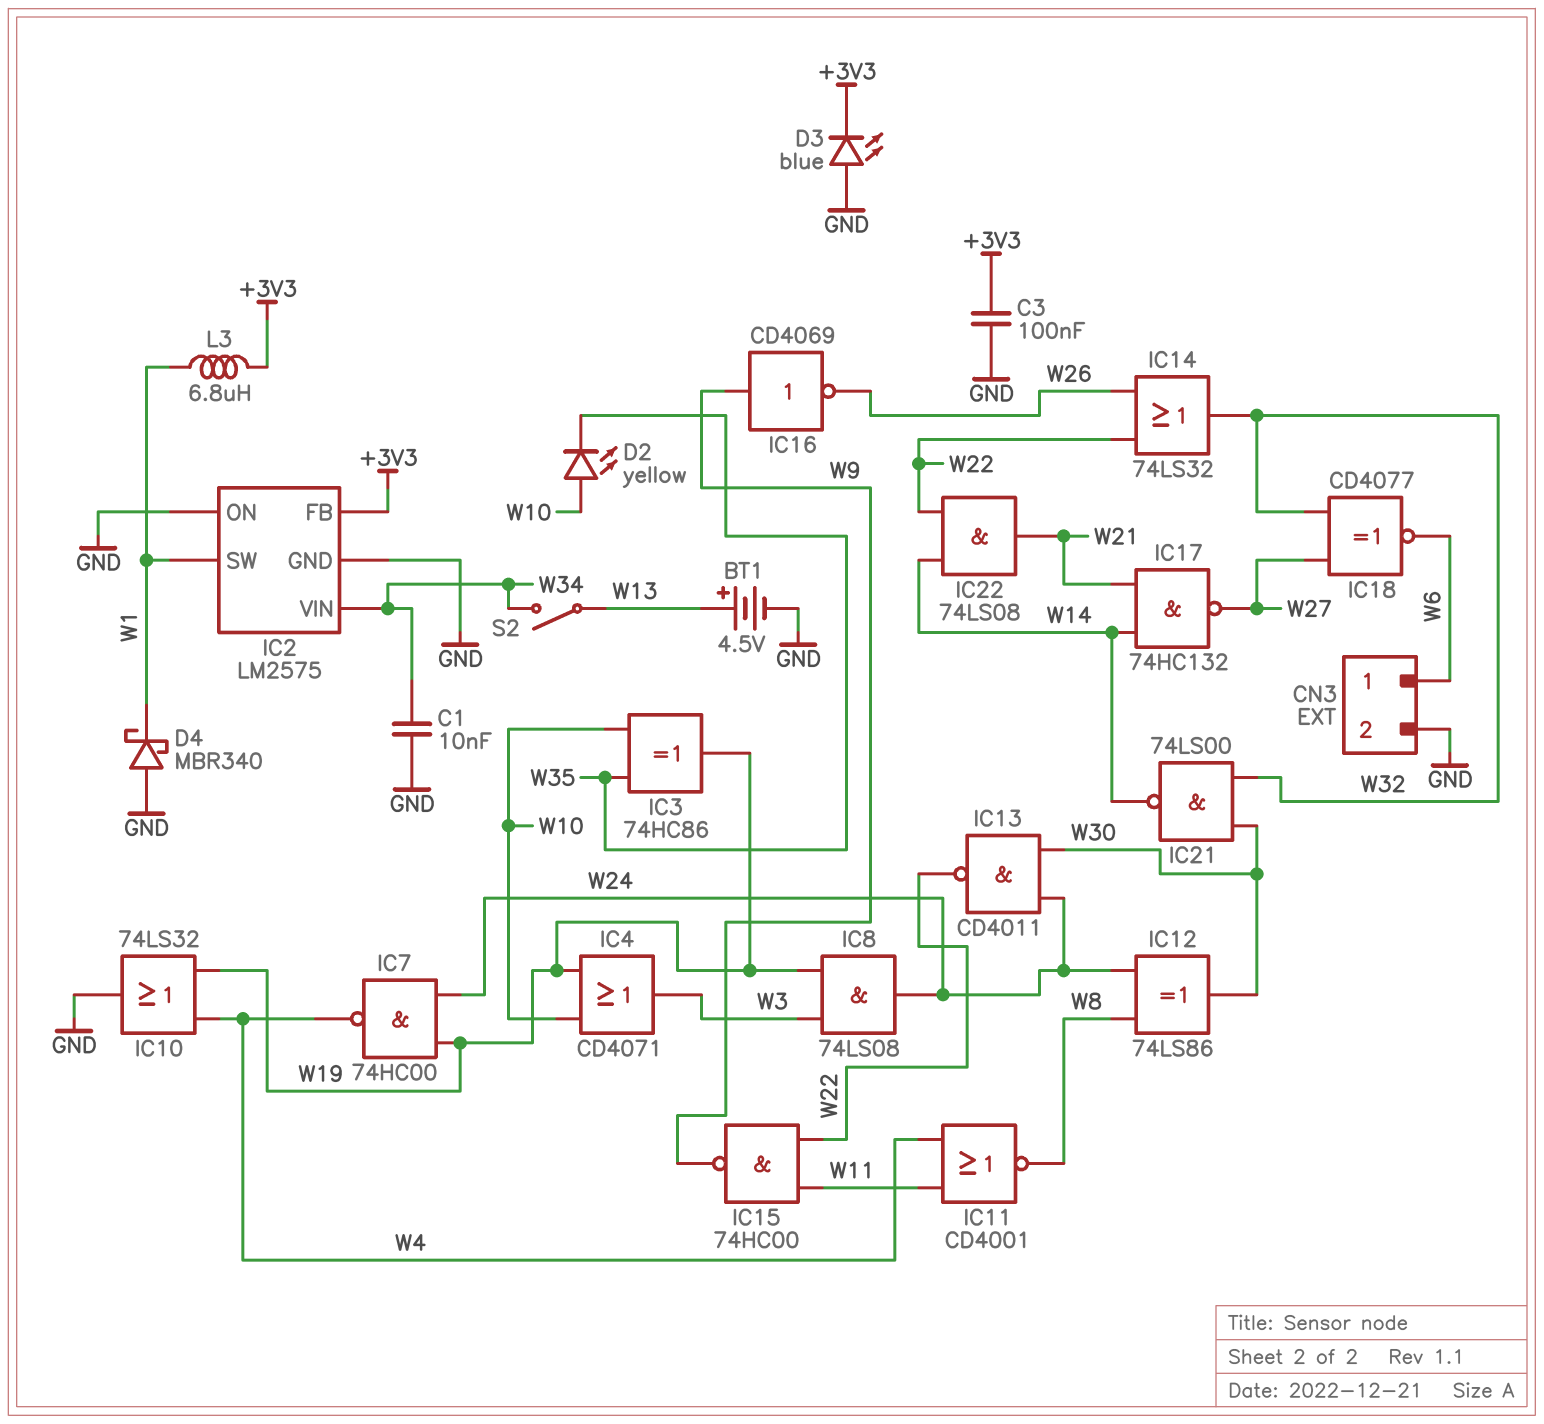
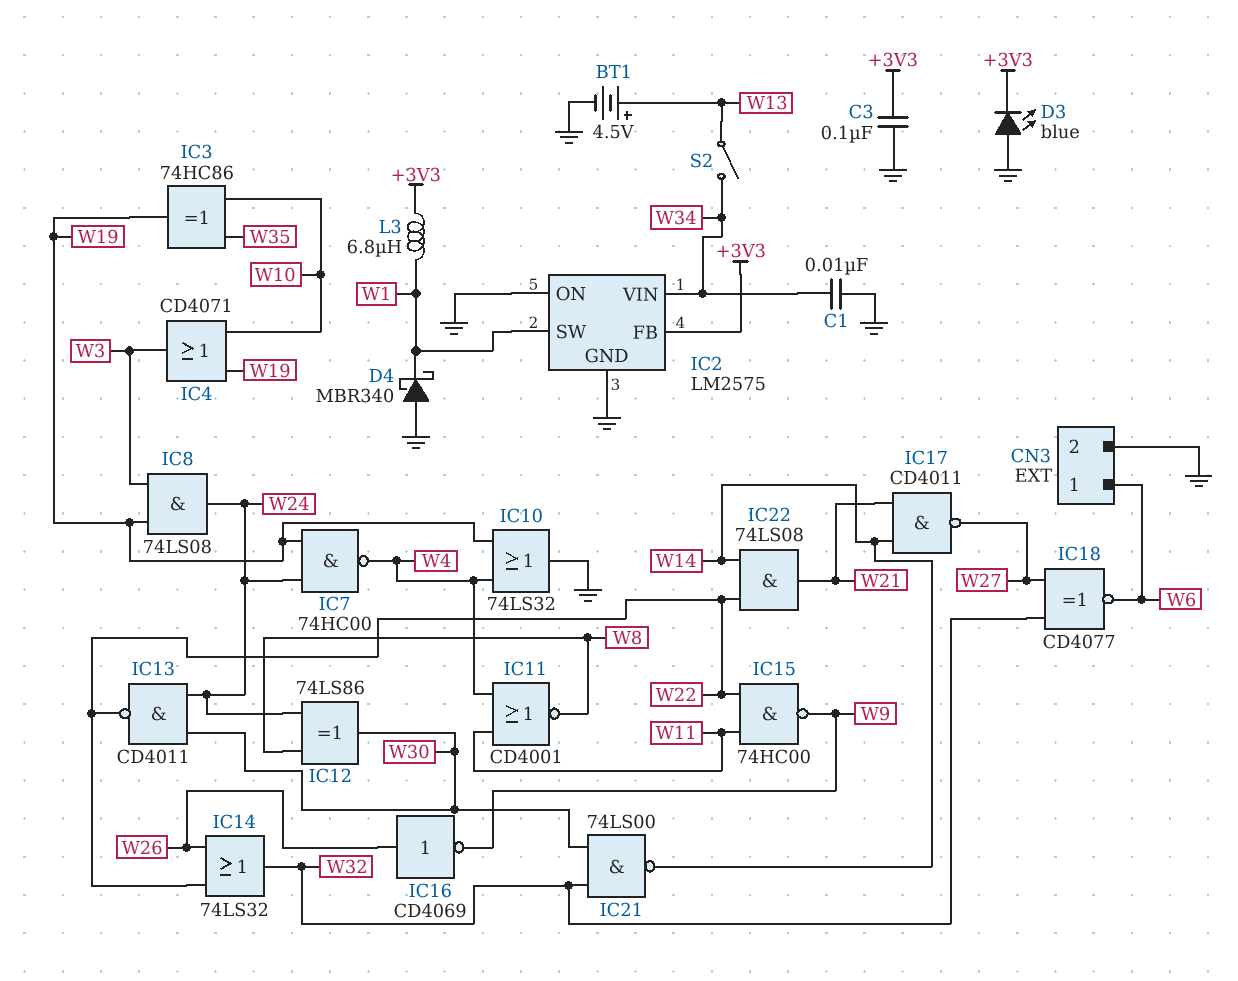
D2: LED yellow (A W10, K W35) -> none
IC16: NOT CD4069 (in W9, out W26) -> NOT CD4069 (in W26, out W9)
IC17: NAND 74HC132 (in W14, in W21, out W27) -> NAND CD4011 (in W14, in W21, out W27)

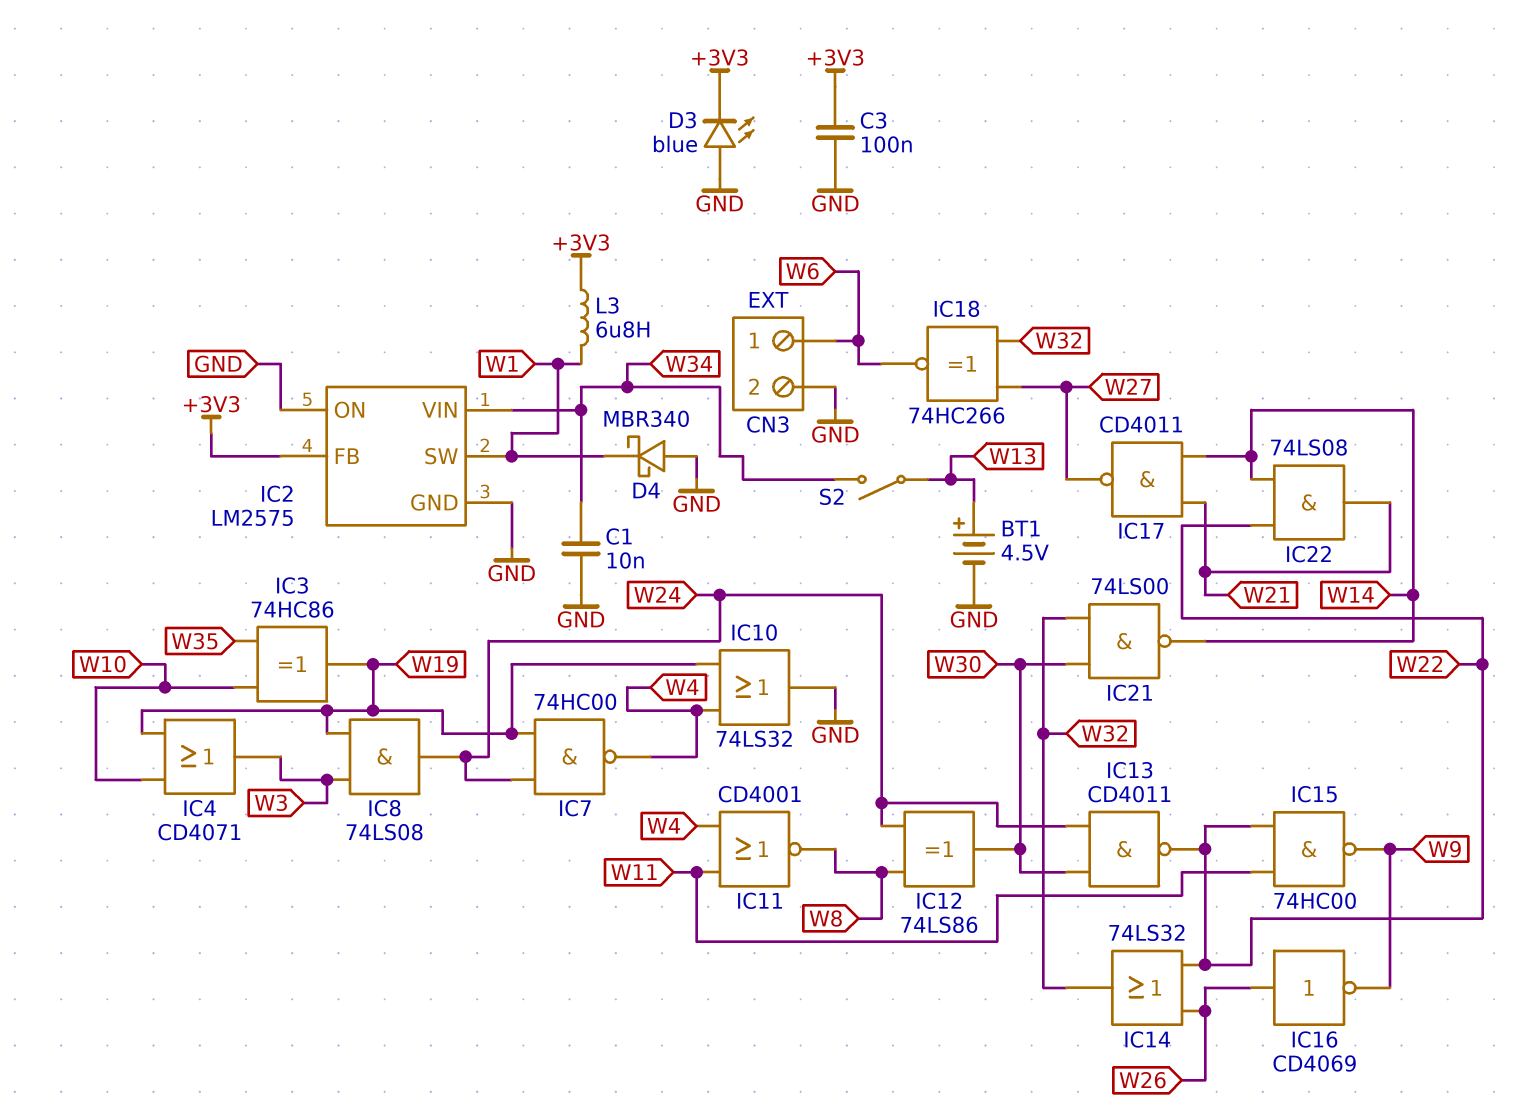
IC18: XNOR CD4077 (in W27, in W32, out W6) -> XNOR 74HC266 (in W27, in W32, out W6)

